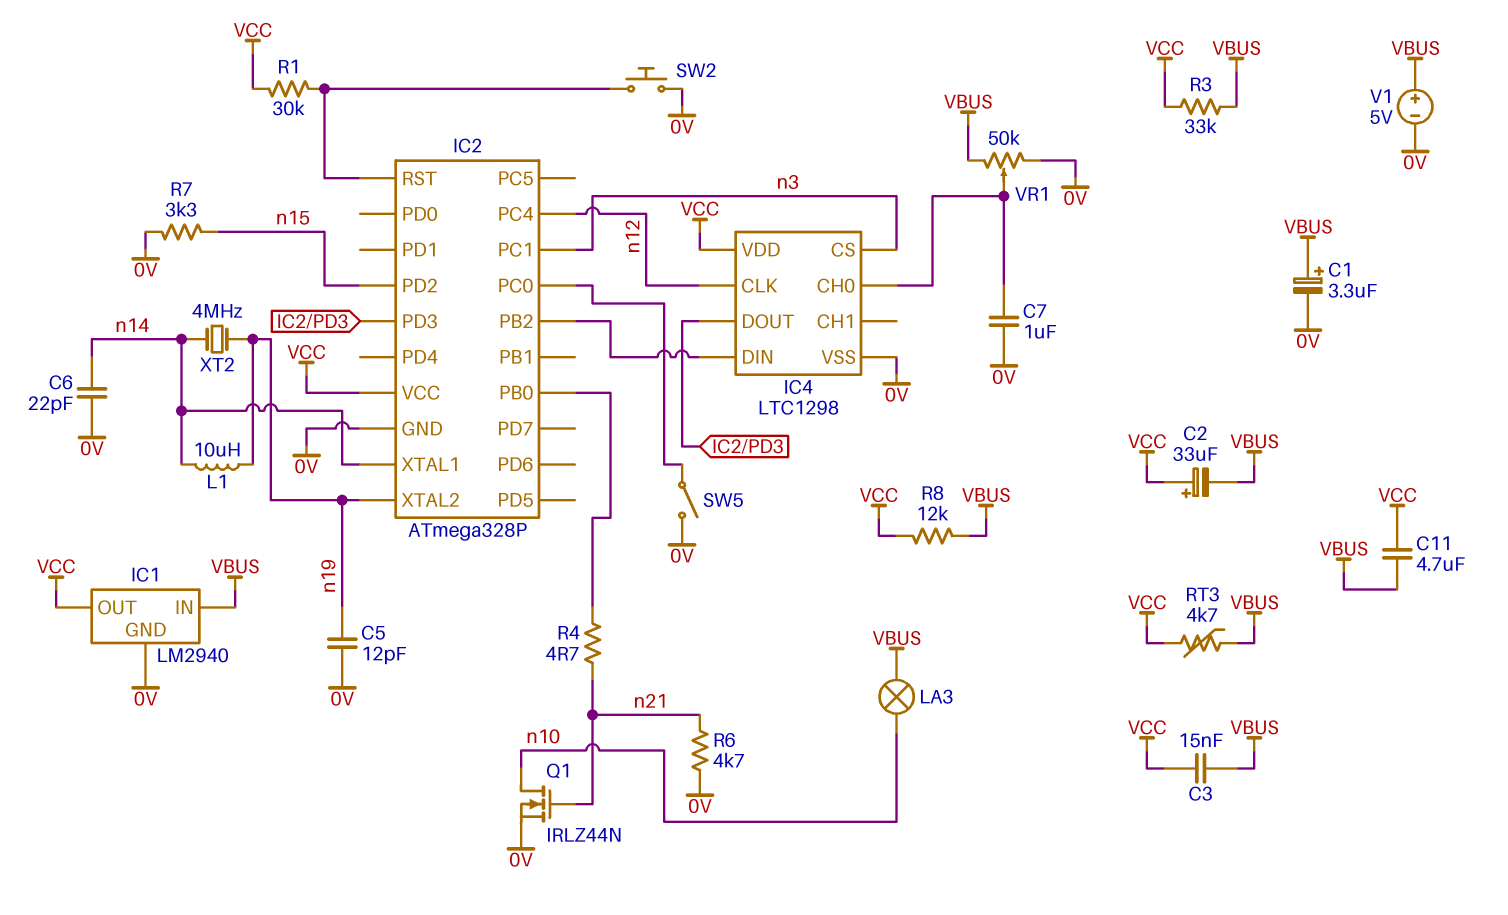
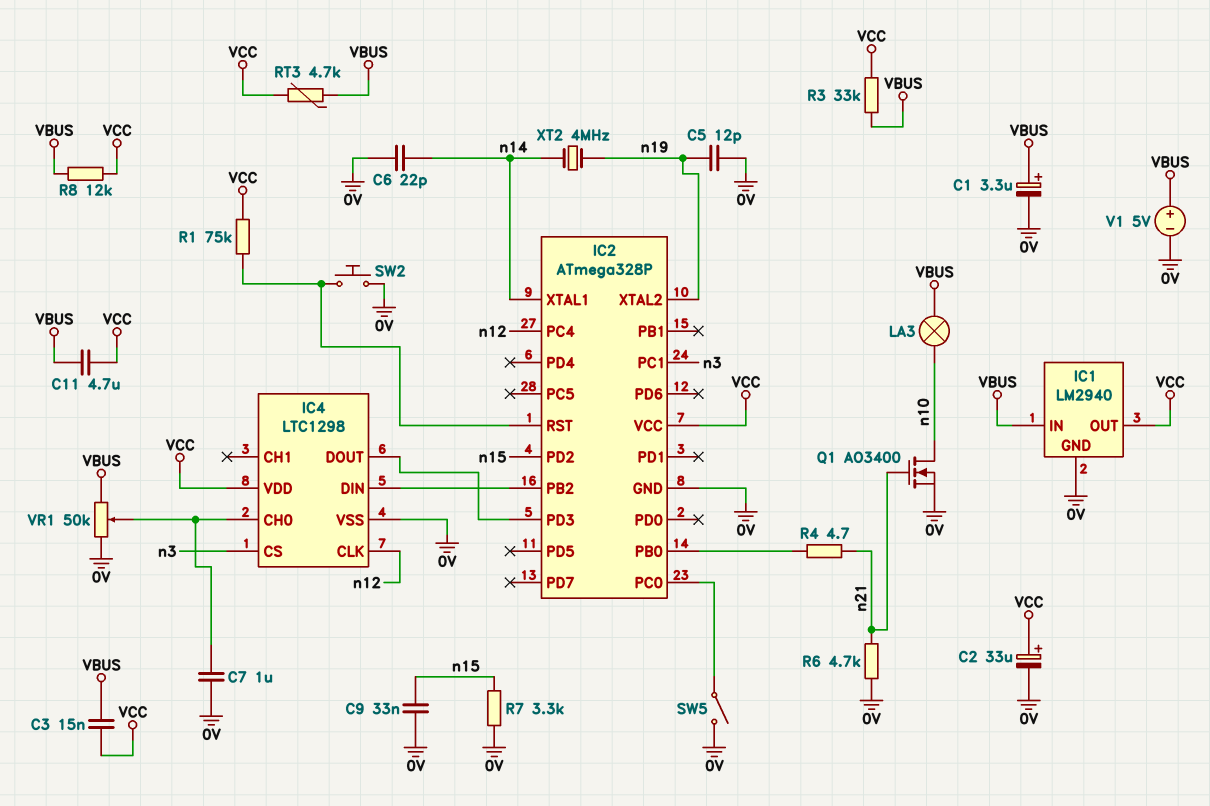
C2: 33uF (plus VCC, minus VBUS) -> 33uF (plus VCC, minus 0V)
C9: none -> 33nF (0V, n15)
L1: 10uH (n14, n19) -> none
Q1: NMOS IRLZ44N (G n21, D n10, S 0V) -> NMOS AO3400 (G n21, D n10, S 0V)
R1: 30k (IC2/RST, VCC) -> 75k (IC2/RST, VCC)

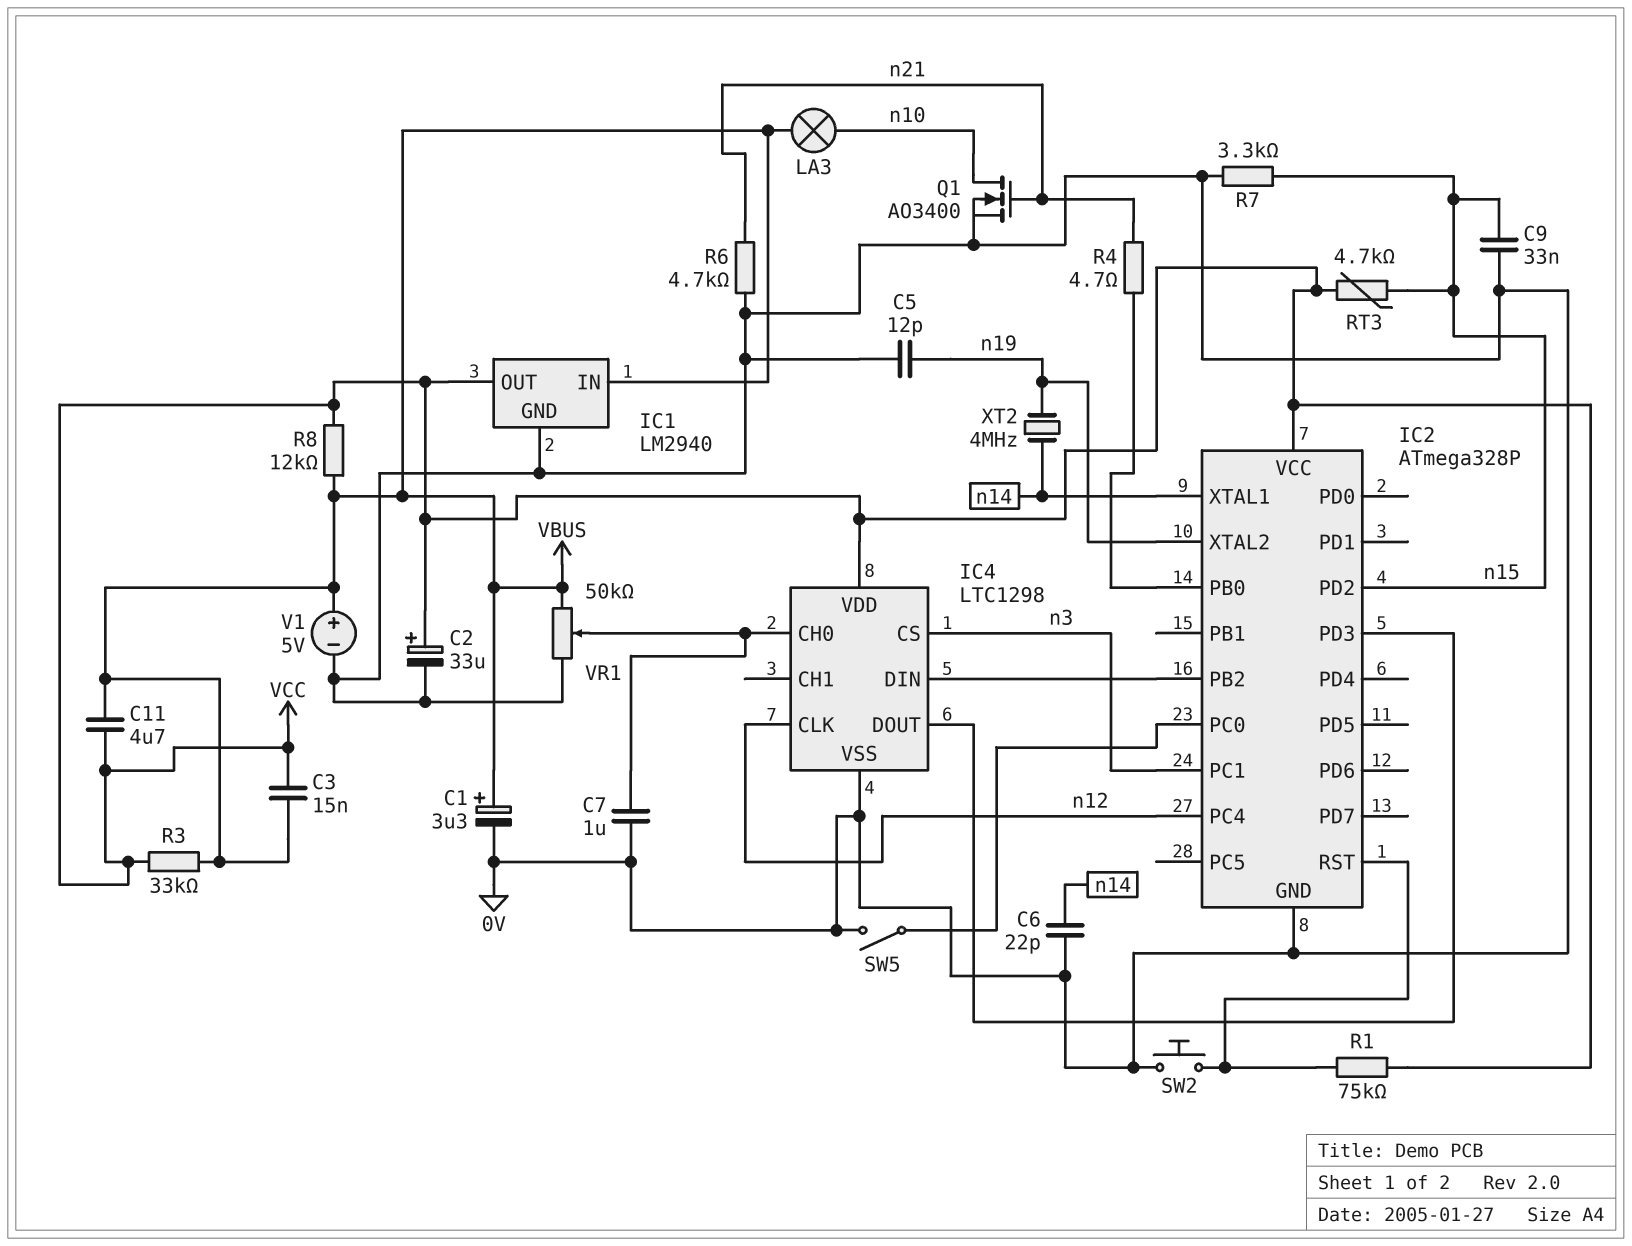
RT3: 4.7k (VBUS, VCC) -> 4.7k (VCC, n15)

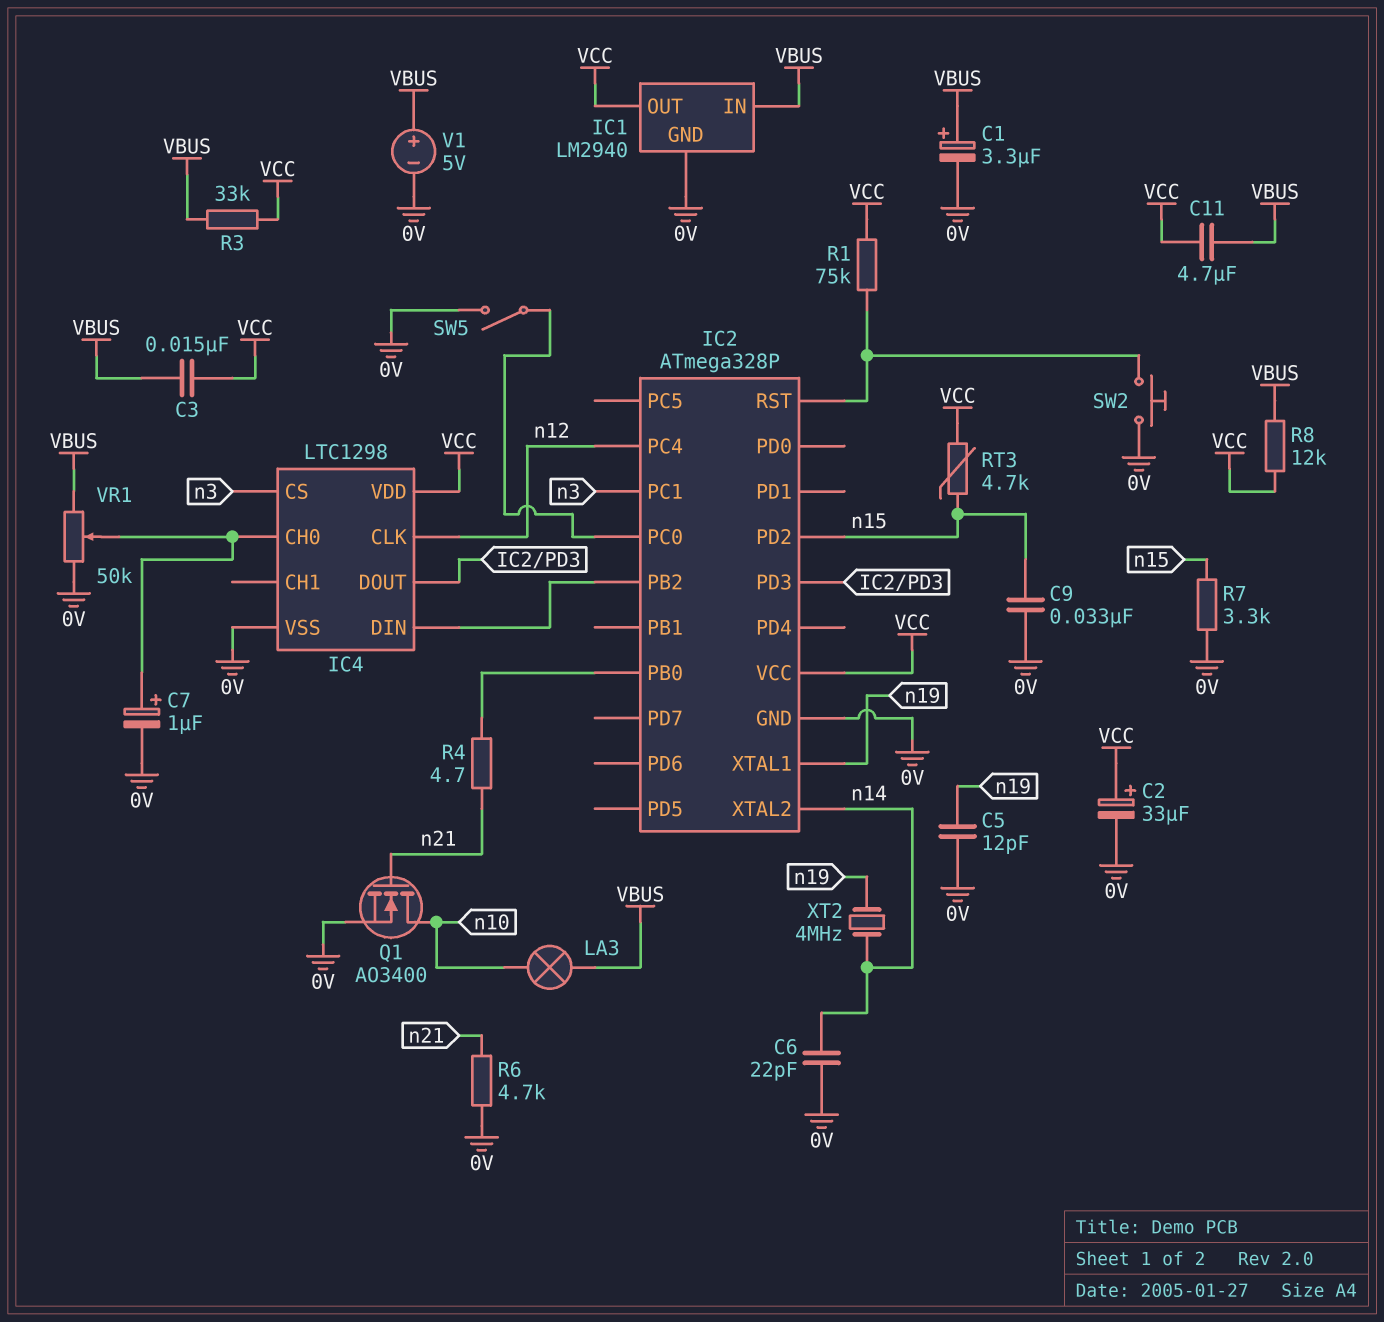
C7: 1uF (0V, IC4/CH0) -> 1uF (plus IC4/CH0, minus 0V)
IC2 pin XTAL1: n14 -> n19
IC2 pin XTAL2: n19 -> n14

